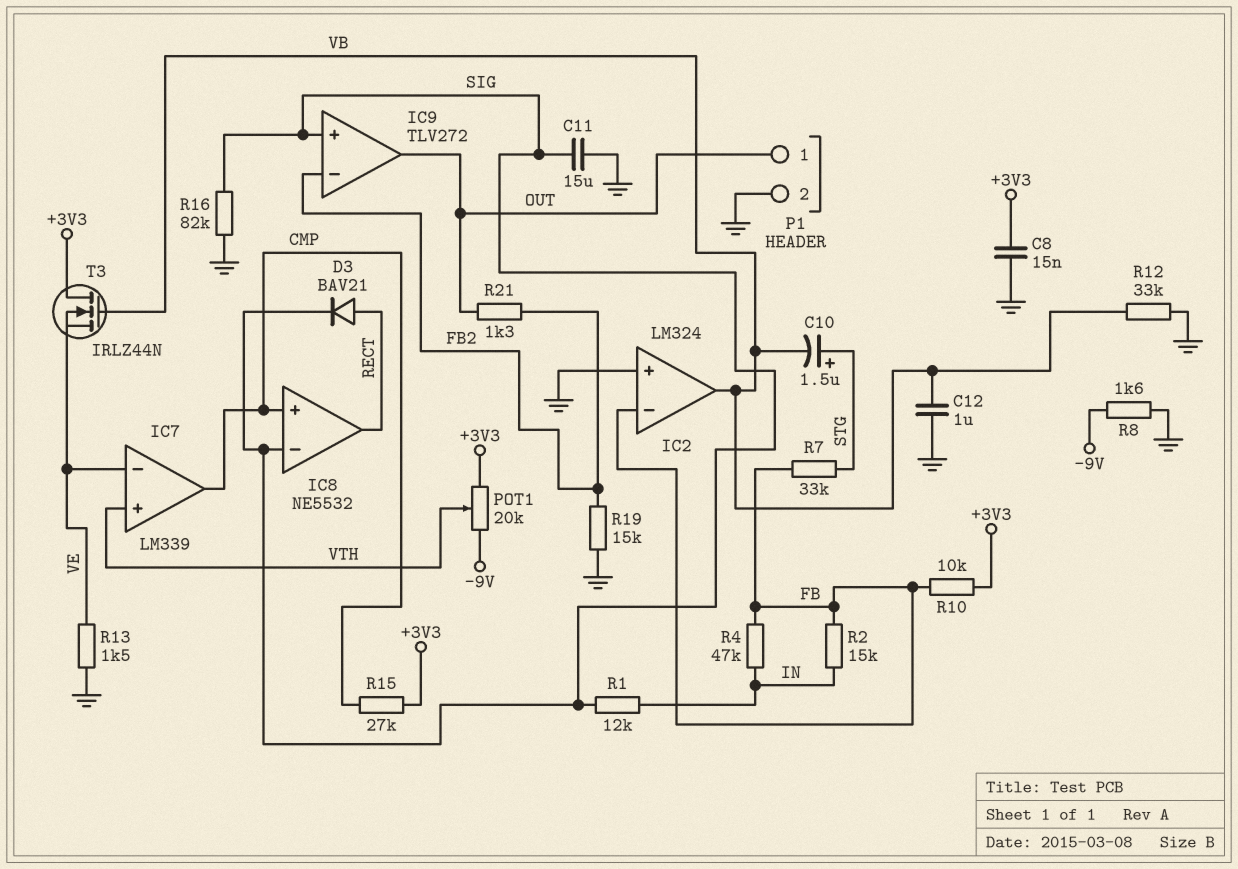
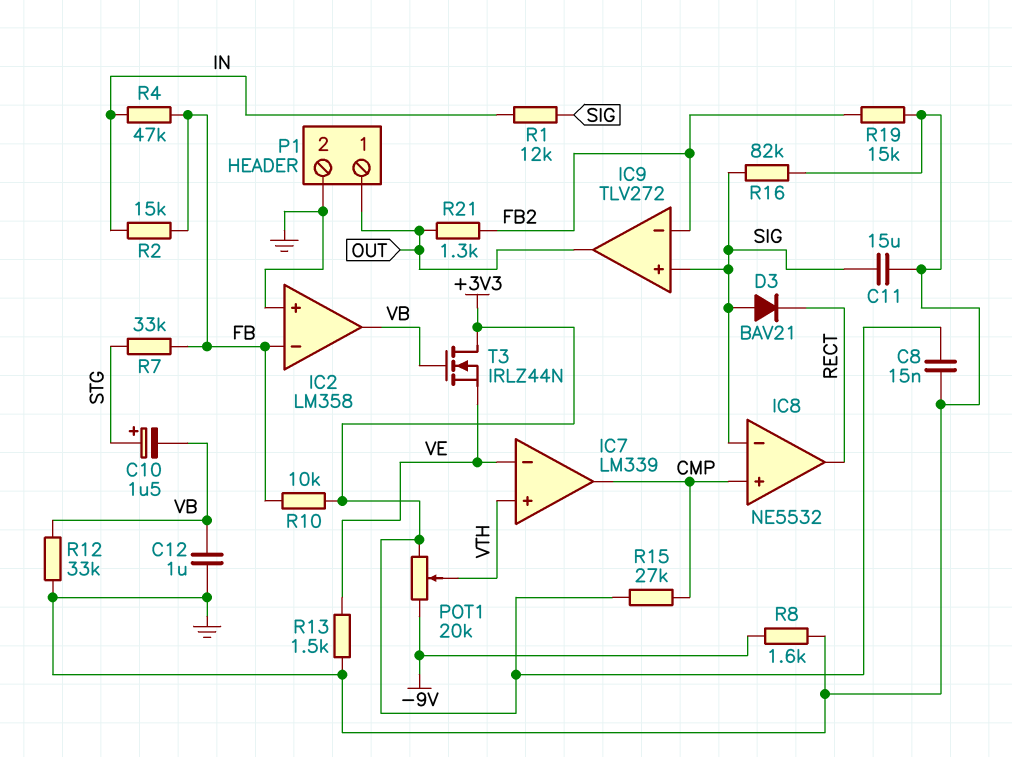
D3: diode BAV21 (A RECT, K SIG) -> diode BAV21 (A SIG, K RECT)
IC2: LM324 -> LM358

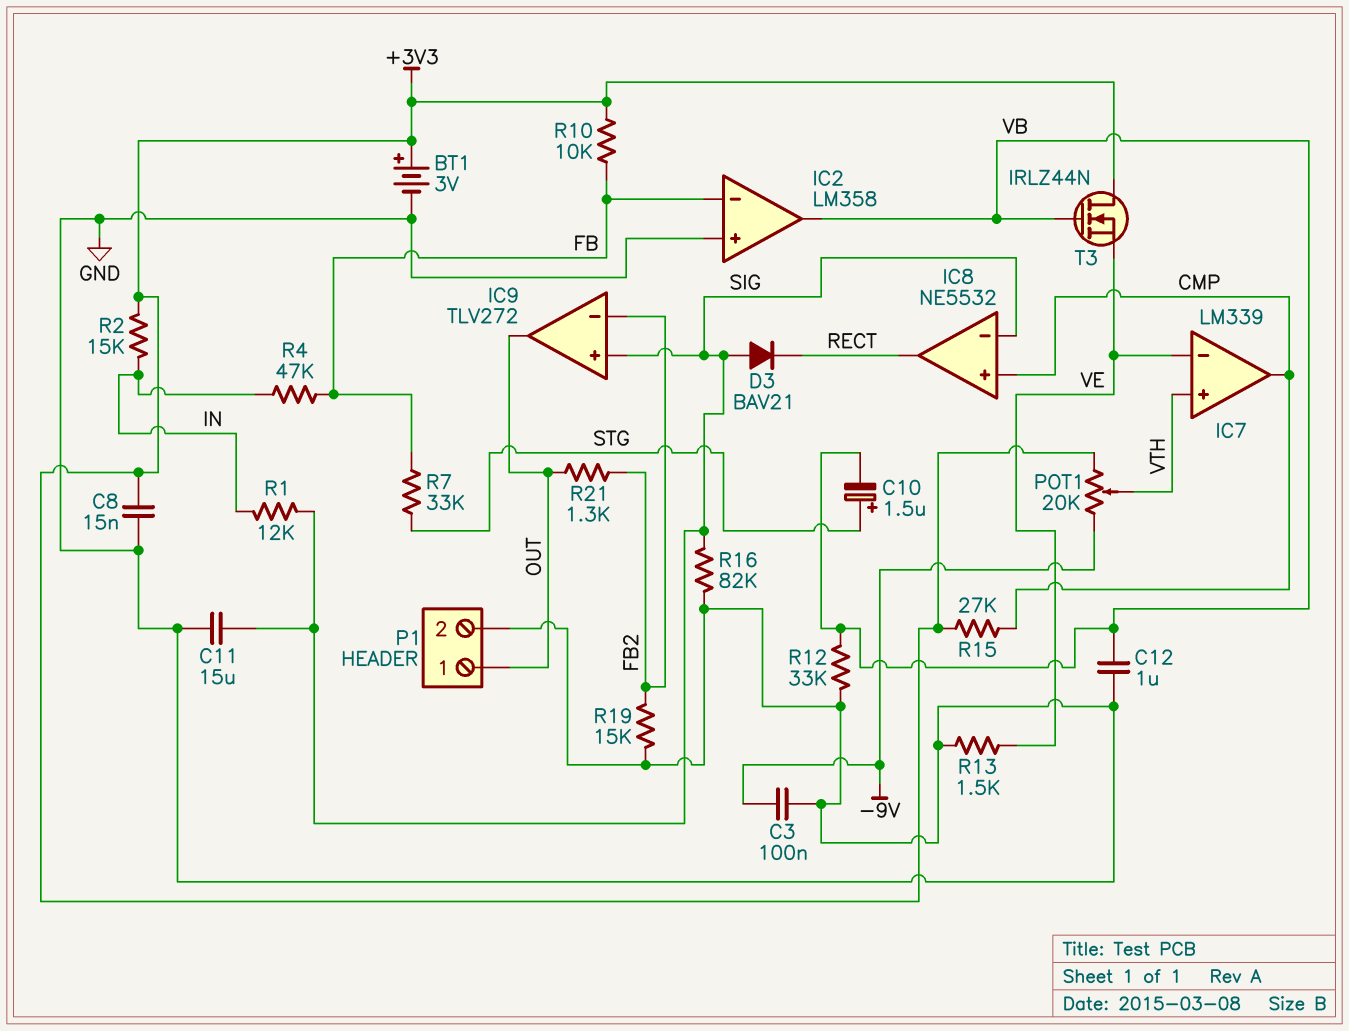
BT1: none -> 3V (plus +3V3, minus GND)
C3: none -> 100nF (-9V, GND)
R2: 15k (FB, IN) -> 15k (+3V3, IN)
R8: 1.6k (-9V, GND) -> none

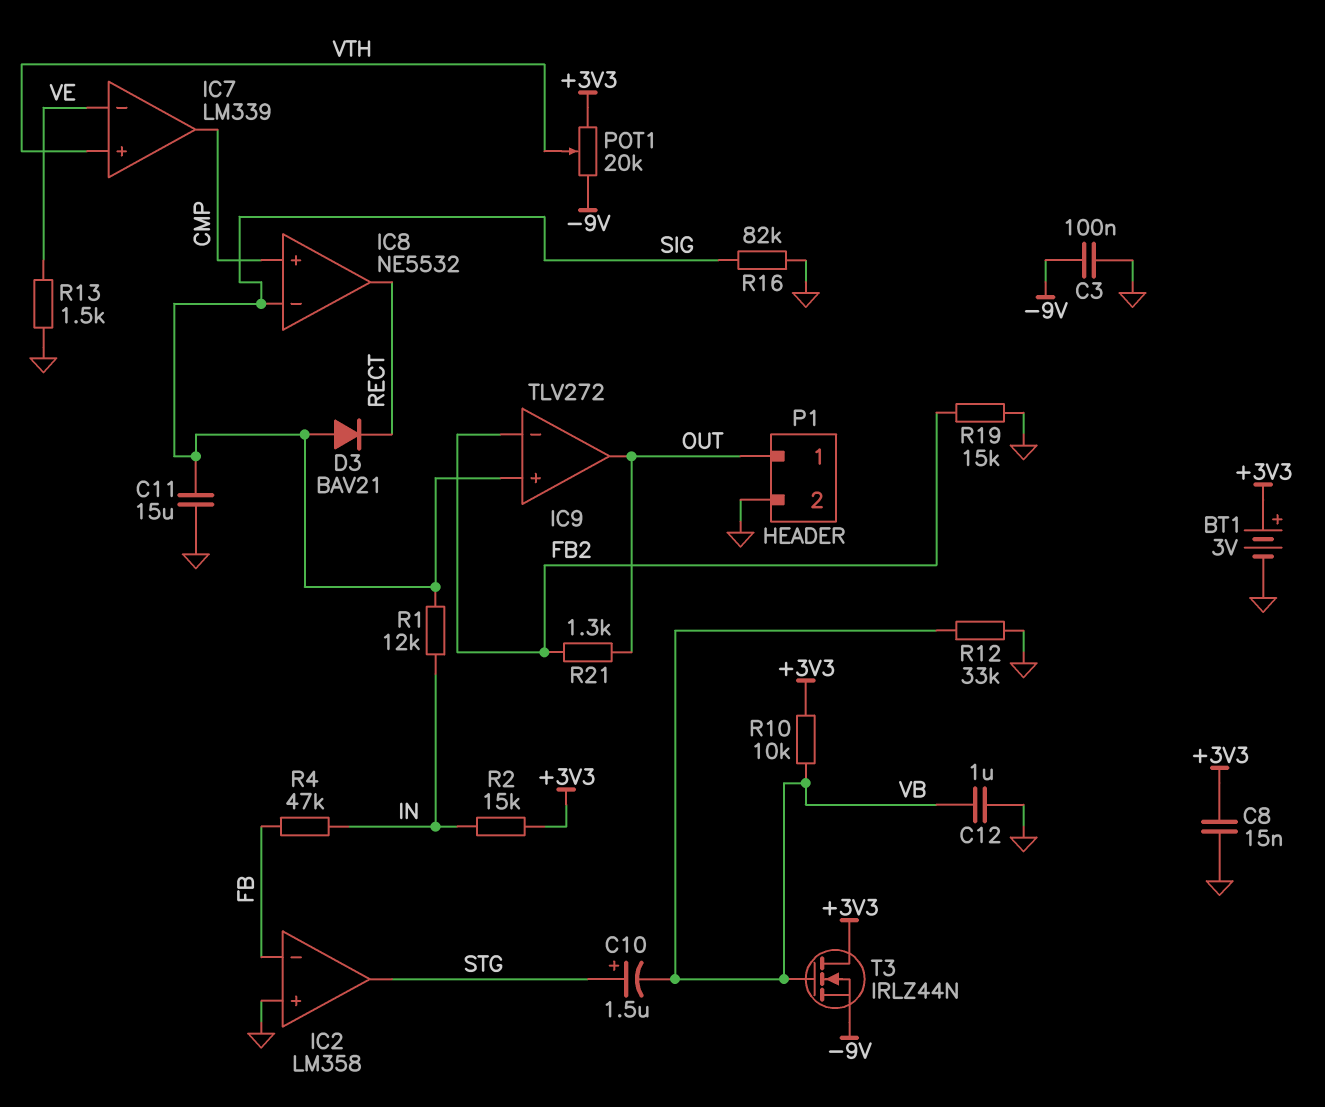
IC2 pin out: VB -> STG
R7: 33k (FB, STG) -> none
R10: 10k (+3V3, FB) -> 10k (+3V3, VB)
R15: 27k (+3V3, CMP) -> none
T3: NMOS IRLZ44N (G VB, D +3V3, S VE) -> NMOS IRLZ44N (G VB, D +3V3, S -9V)

